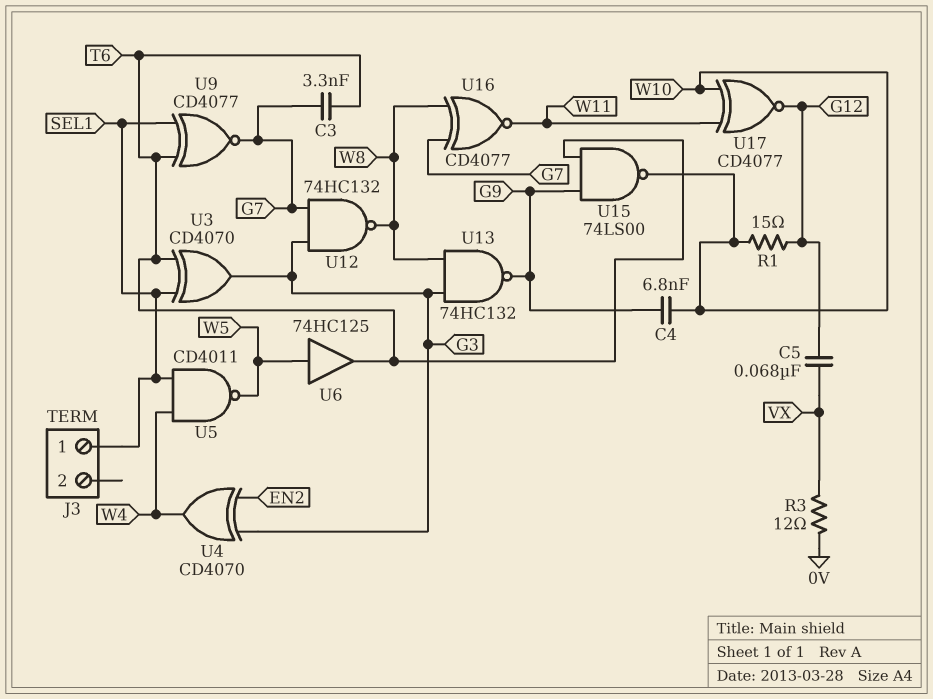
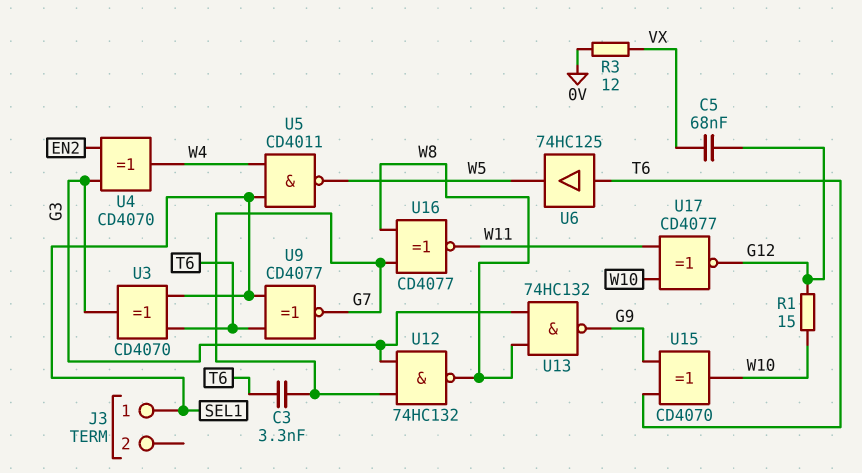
C4: 6.8nF (G9, W10) -> none
U6: buffer 74HC125 (in W5, out T6) -> buffer 74HC125 (in T6, out W5)
U15: NAND 74LS00 (in G9, in T6, out W10) -> XOR CD4070 (in G9, in T6, out W10)

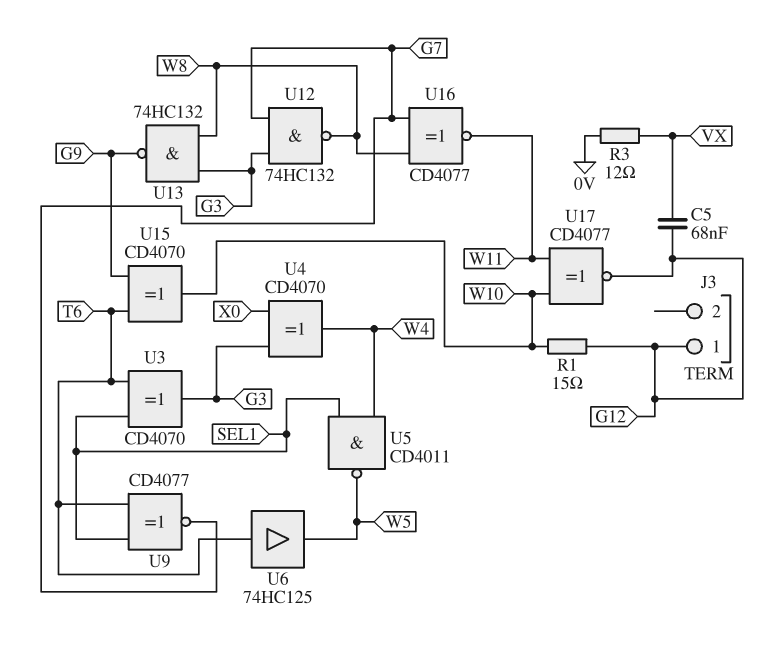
C3: 3.3nF (G7, T6) -> none
J3 pin 1: SEL1 -> G12
U4: XOR CD4070 (in EN2, in G3, out W4) -> XOR CD4070 (in G3, in X0, out W4)

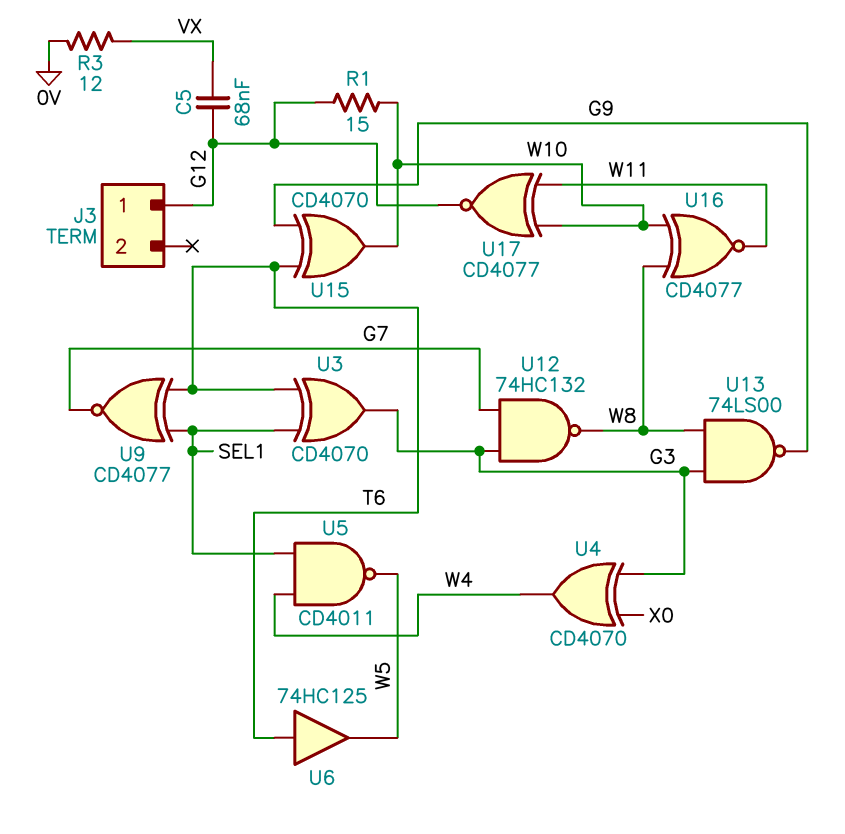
U13: NAND 74HC132 (in G3, in W8, out G9) -> NAND 74LS00 (in G3, in W8, out G9)
U16: XNOR CD4077 (in G7, in W8, out W11) -> XNOR CD4077 (in W8, in W10, out W11)

